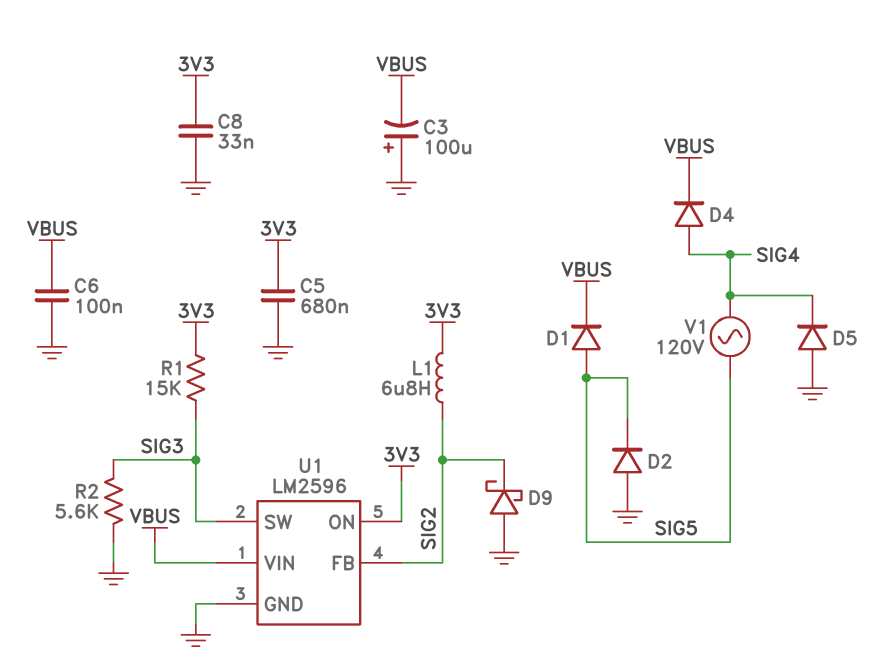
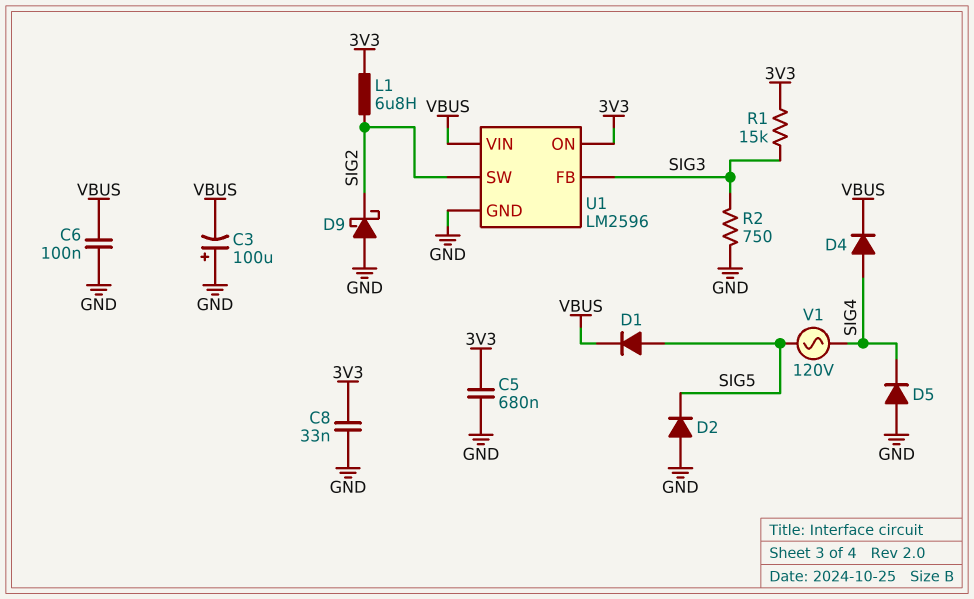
R2: 5.6k (GND, SIG3) -> 750 (GND, SIG3)
U1 pin FB: SIG2 -> SIG3
U1 pin SW: SIG3 -> SIG2

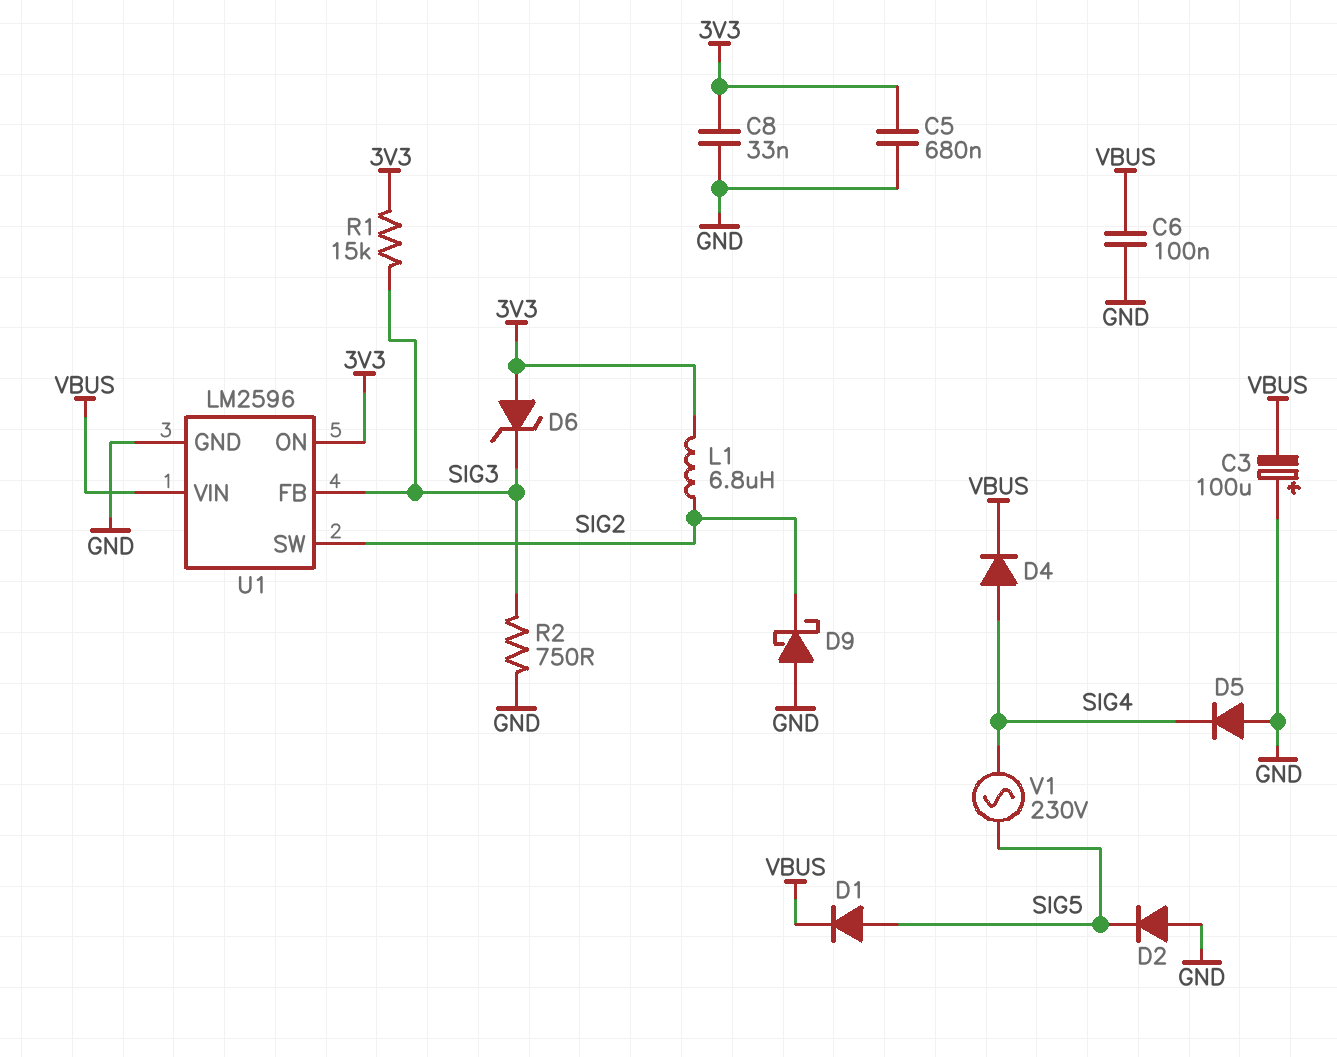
D6: none -> zener (A 3V3, K SIG3)
V1: AC 120V (SIG4, SIG5) -> AC 230V (SIG4, SIG5)

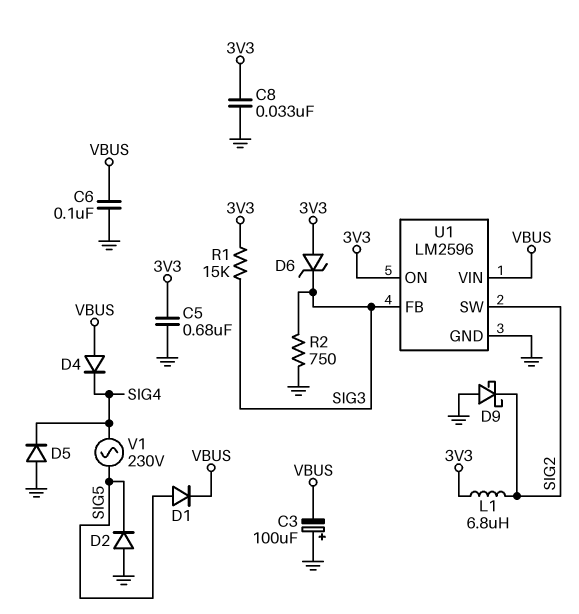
D4: diode (A SIG4, K VBUS) -> diode (A VBUS, K SIG4)

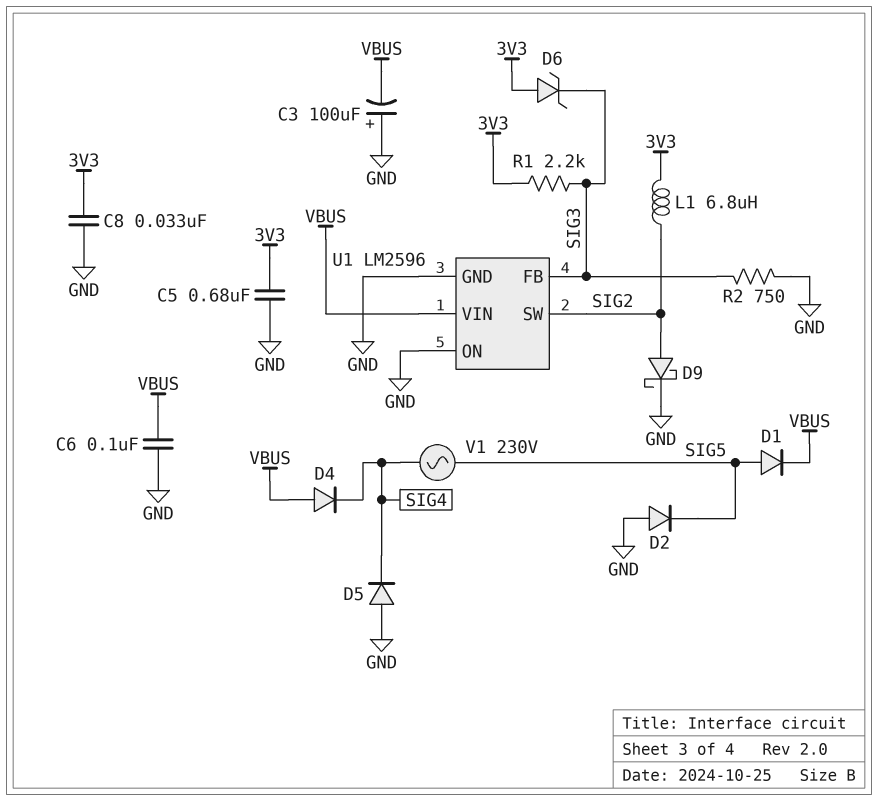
D9: schottky (A GND, K SIG2) -> schottky (A SIG2, K GND)
R1: 15k (3V3, SIG3) -> 2.2k (3V3, SIG3)
U1 pin ON: 3V3 -> GND

